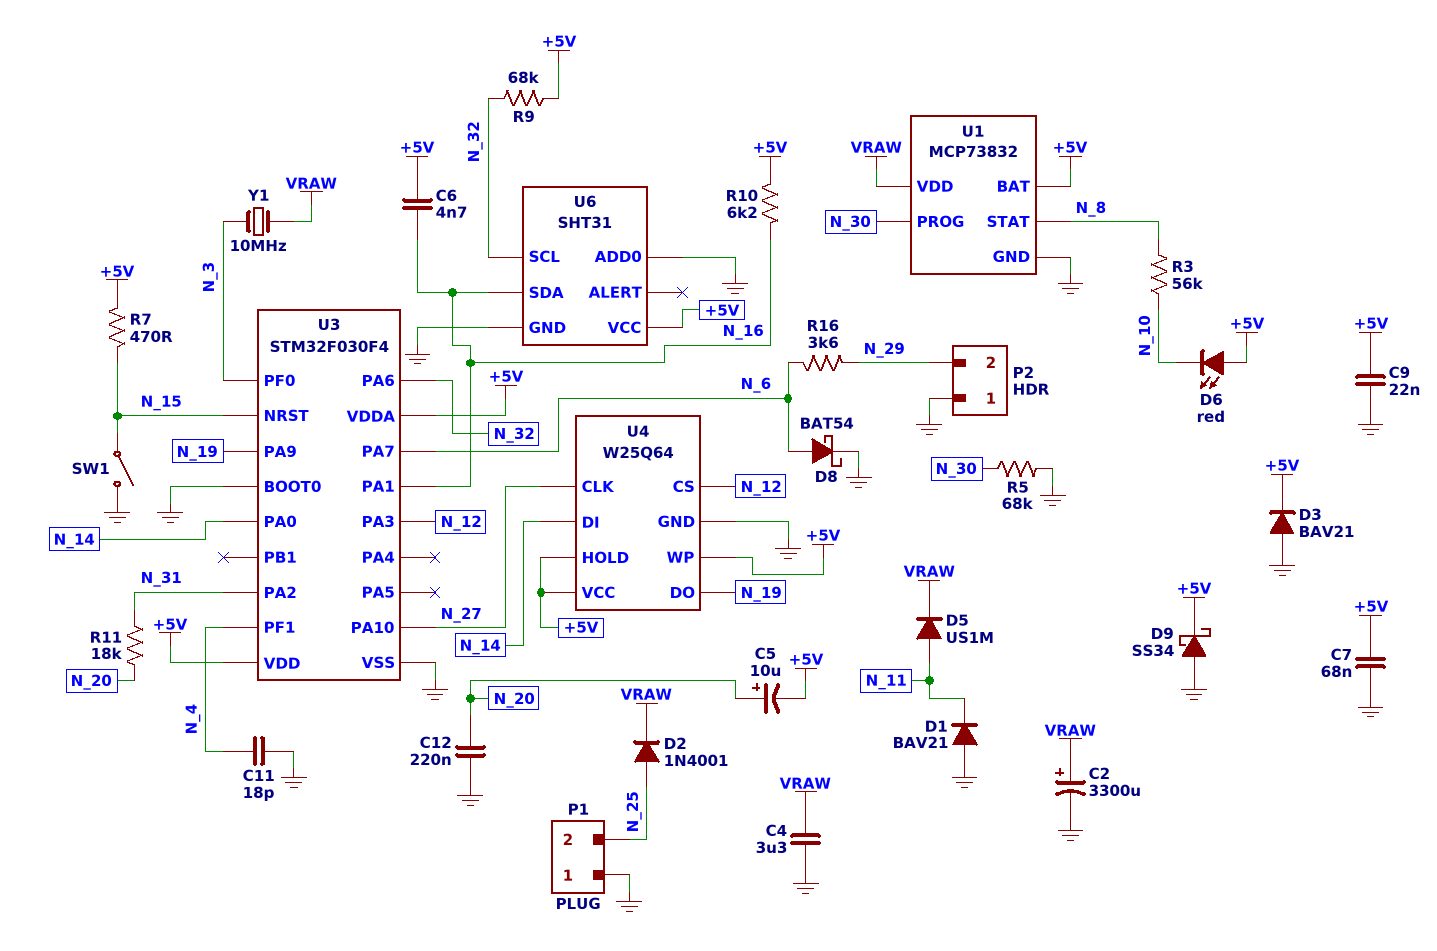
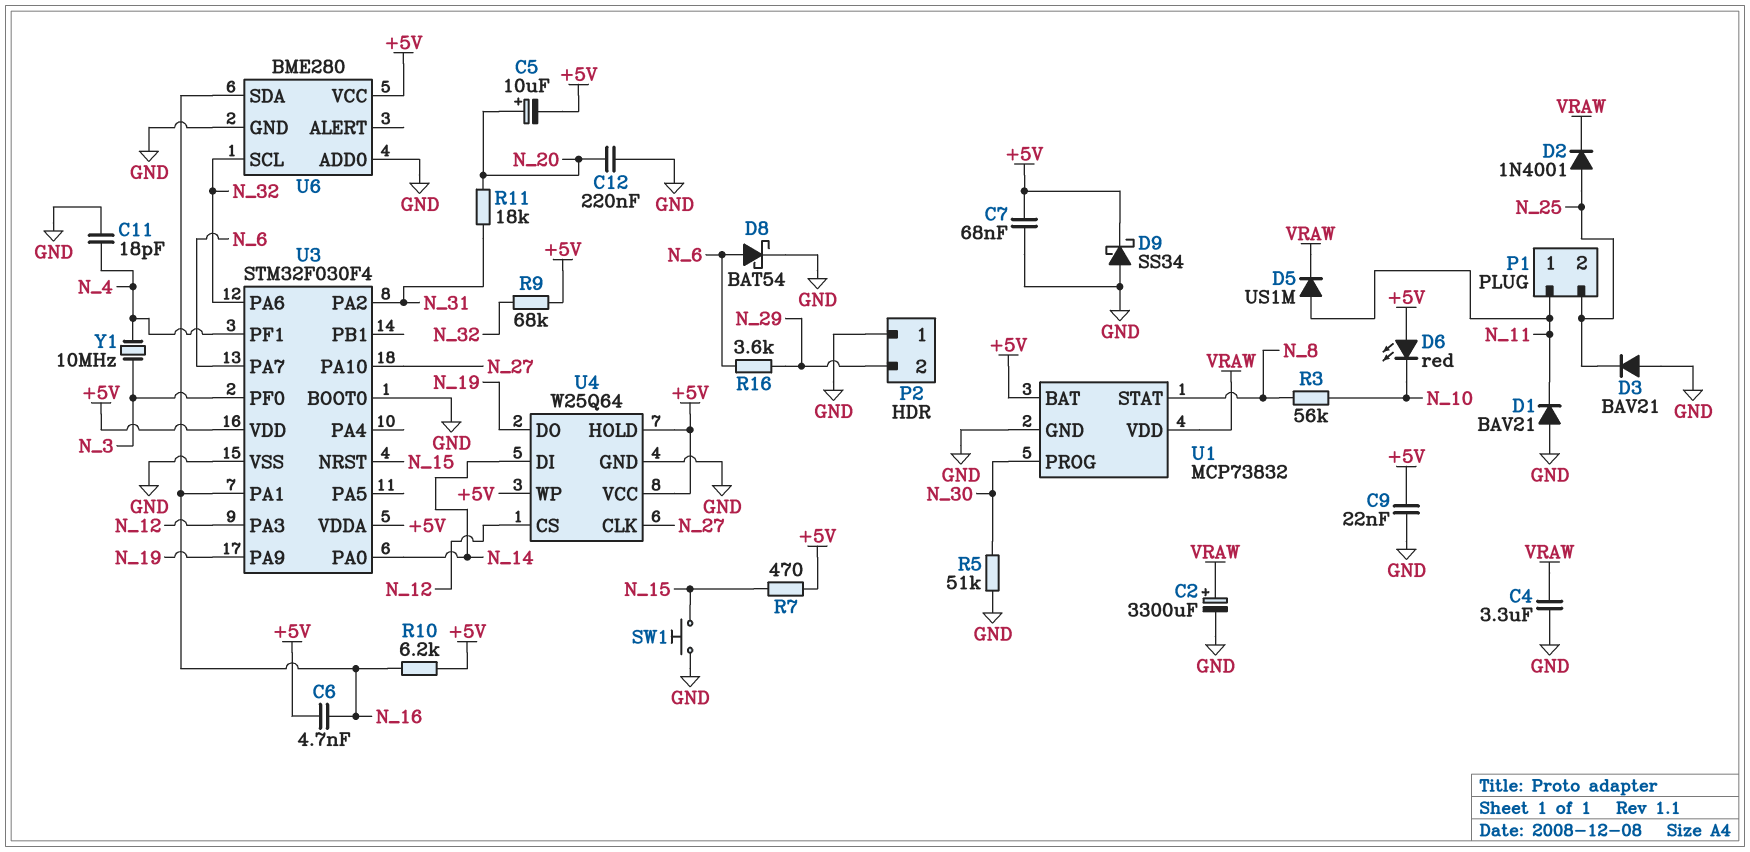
D3: diode BAV21 (A GND, K +5V) -> diode BAV21 (A GND, K N_25)
P1 pin 1: GND -> N_11
R5: 68k (GND, N_30) -> 51k (GND, N_30)
SW1: switch (GND, N_15) -> button (GND, N_15)
U6: SHT31 -> BME280
Y1: 10MHz (N_3, VRAW) -> 10MHz (N_3, N_4)

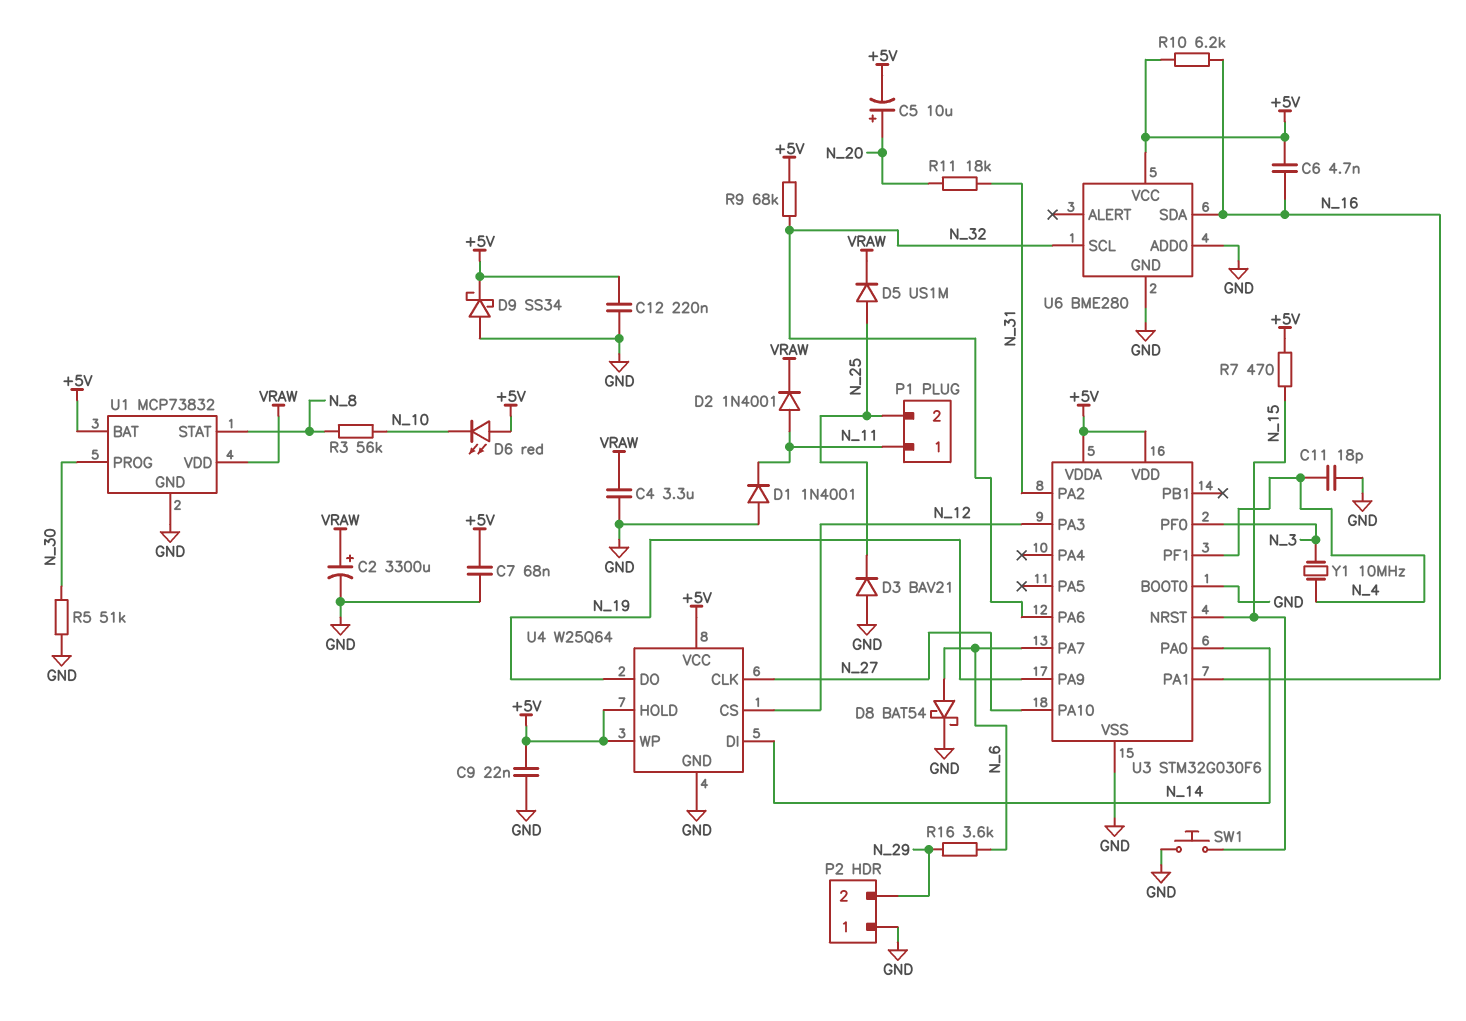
C12: 220nF (GND, N_20) -> 220nF (+5V, GND)
D1: diode BAV21 (A GND, K N_11) -> diode 1N4001 (A GND, K N_11)
D2: diode 1N4001 (A N_25, K VRAW) -> diode 1N4001 (A N_11, K VRAW)
D5: diode US1M (A N_11, K VRAW) -> diode US1M (A N_25, K VRAW)
U3: STM32F030F4 -> STM32G030F6

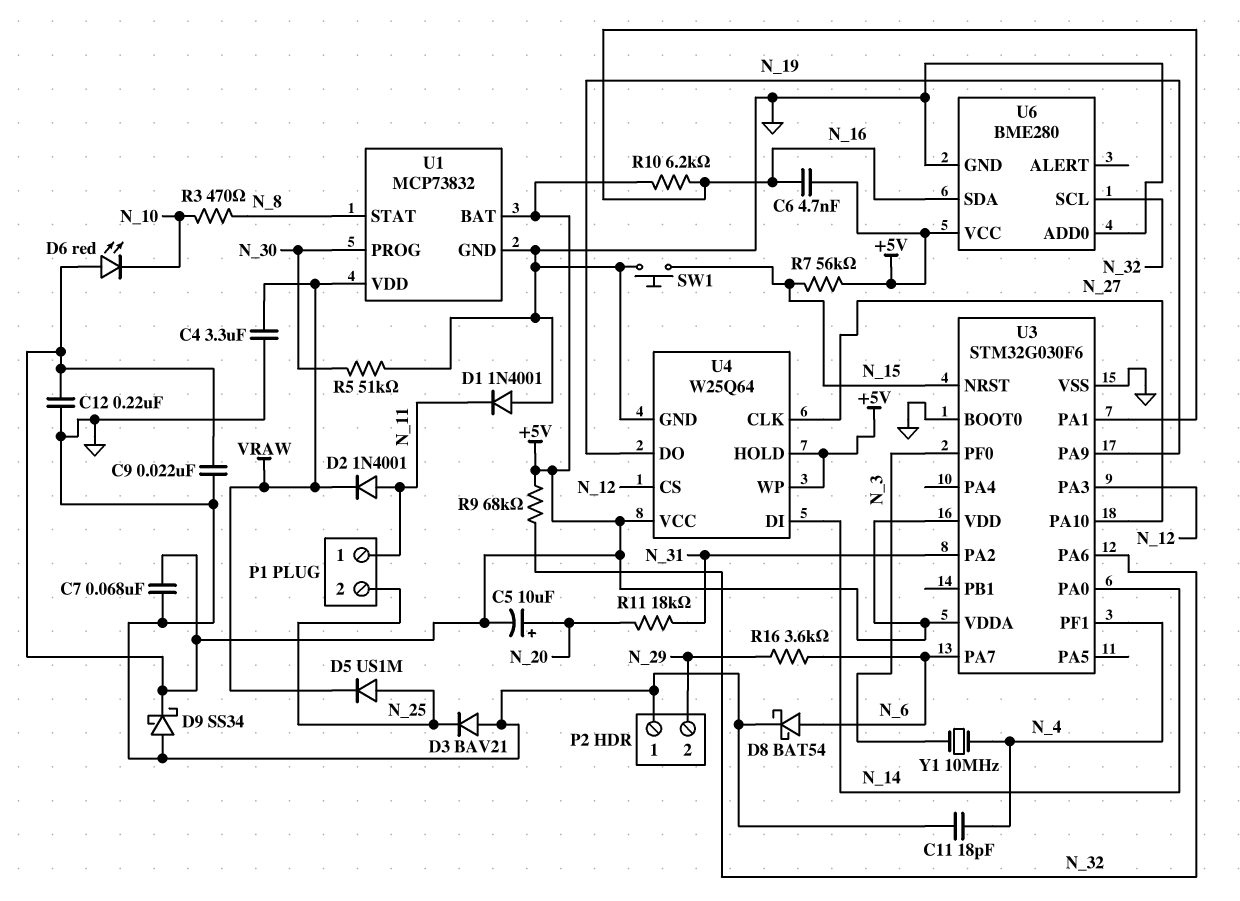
C2: 3300uF (plus VRAW, minus GND) -> none
R3: 56k (N_8, N_10) -> 470 (N_8, N_10)
R7: 470 (+5V, N_15) -> 56k (+5V, N_15)

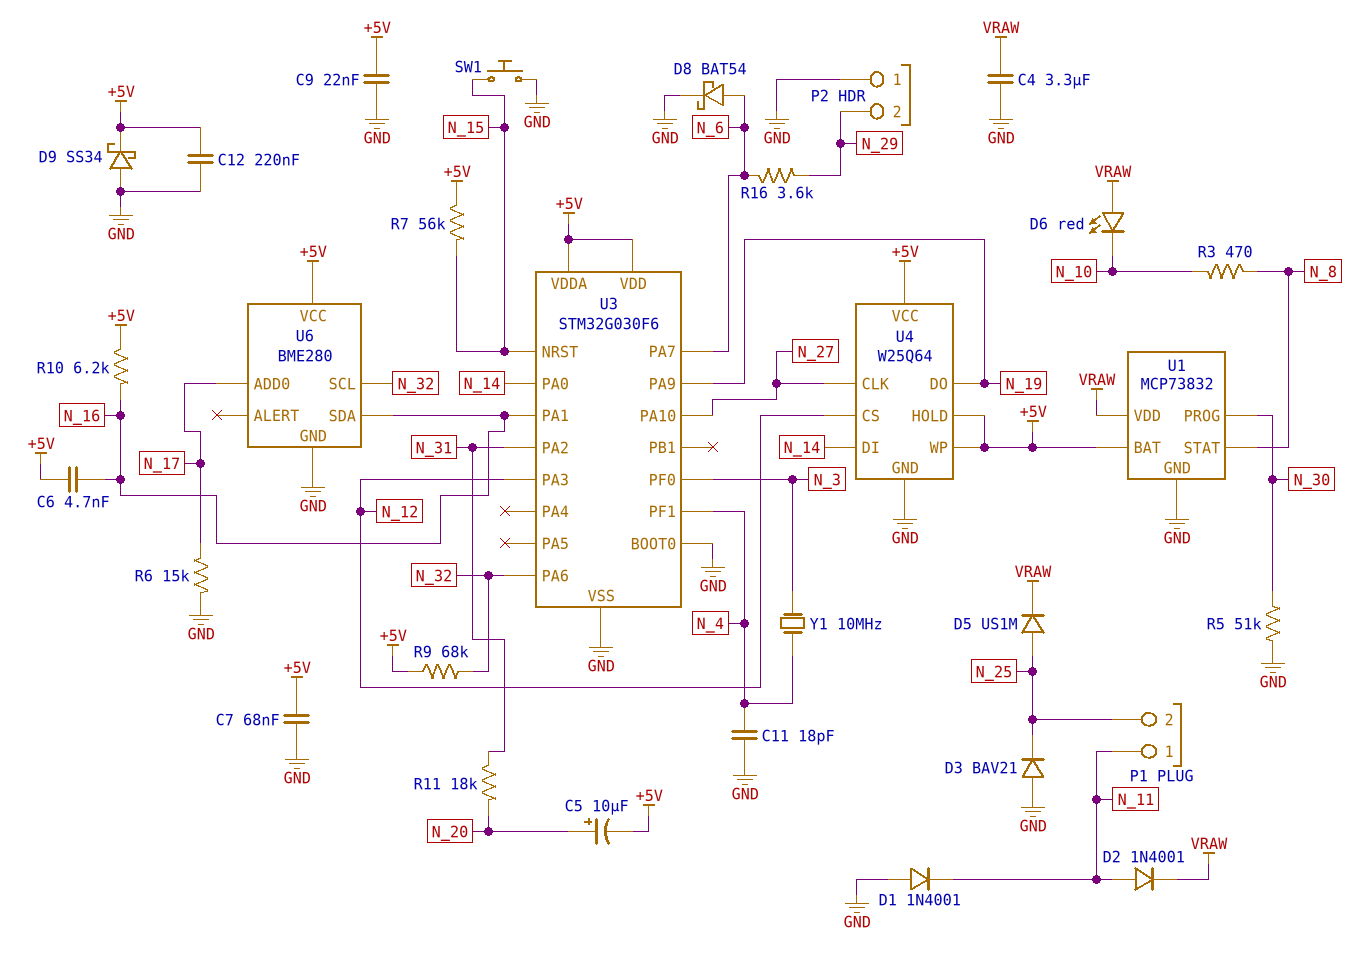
D6: LED red (A +5V, K N_10) -> LED red (A VRAW, K N_10)
R6: none -> 15k (GND, N_17)
U6 pin ADD0: GND -> N_17

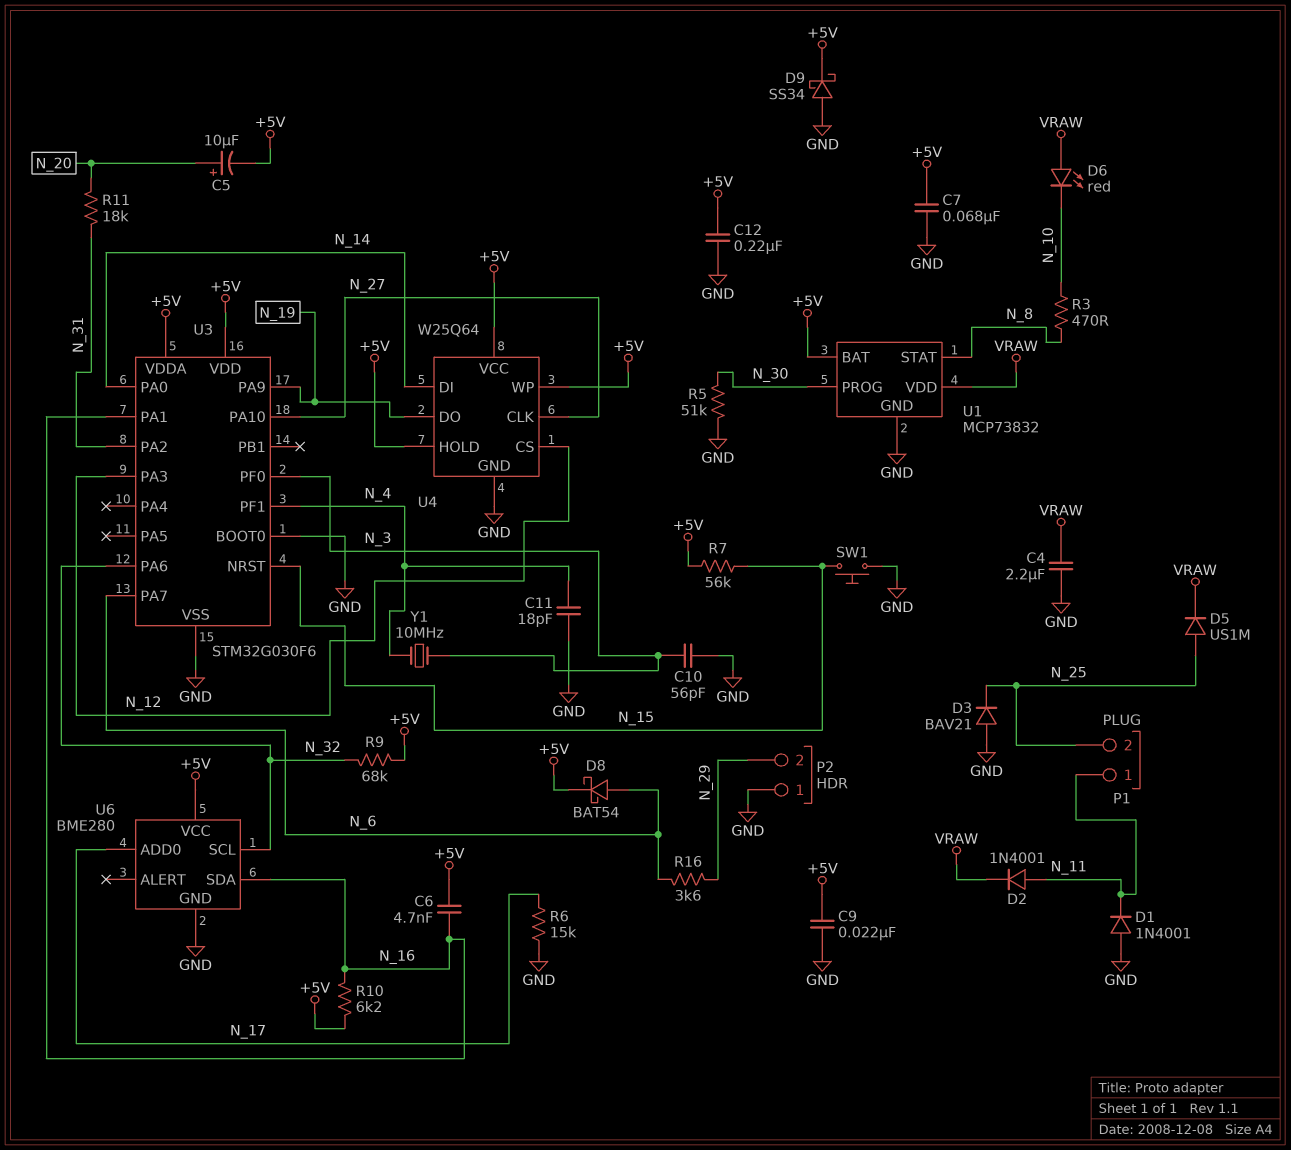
C4: 3.3uF (GND, VRAW) -> 2.2uF (GND, VRAW)
C10: none -> 56pF (GND, N_3)
D8: schottky BAT54 (A N_6, K GND) -> schottky BAT54 (A N_6, K +5V)

